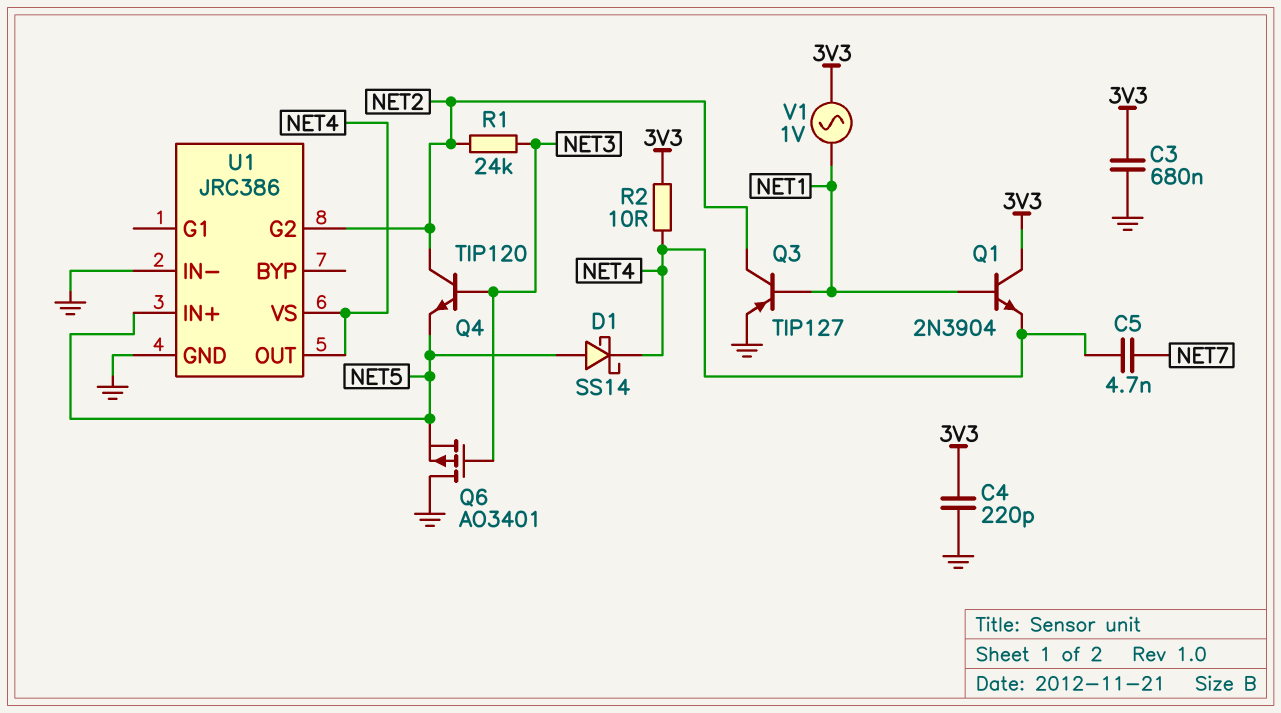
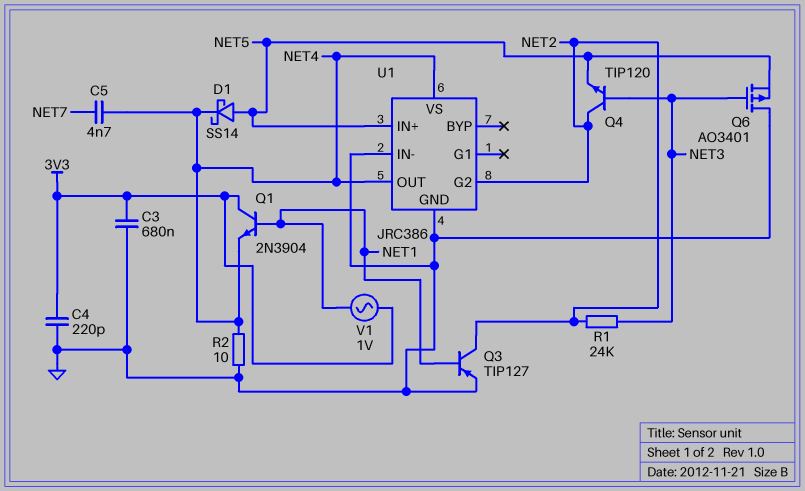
R2: 10 (3V3, NET4) -> 10 (GND, NET4)

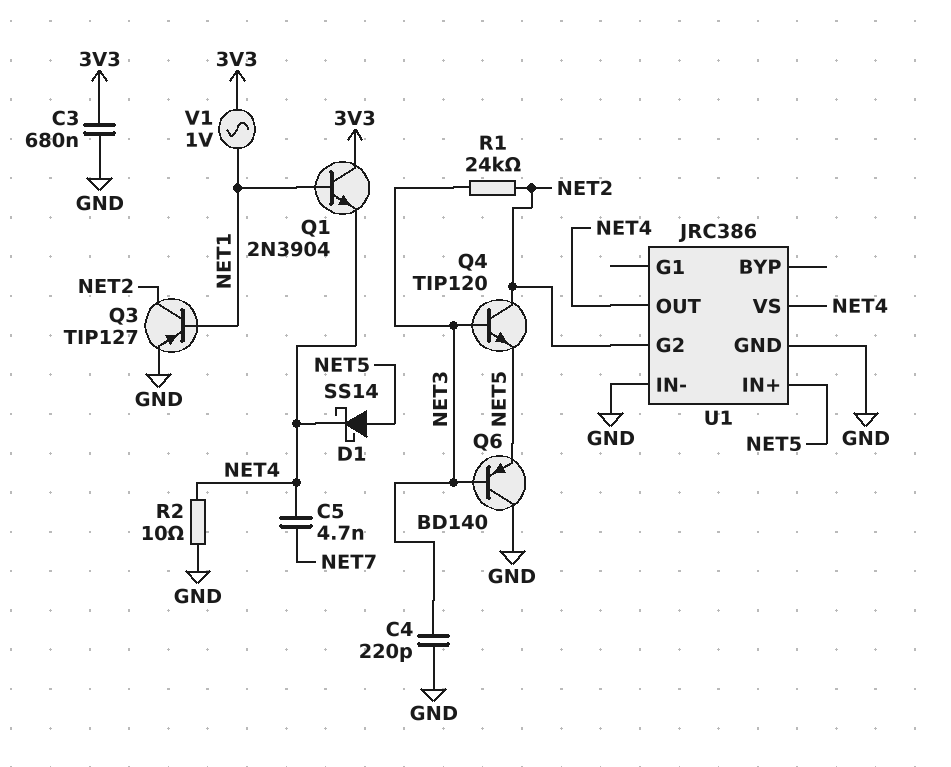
C4: 220pF (3V3, GND) -> 220pF (GND, NET3)
Q6: PMOS AO3401 (G NET3, D GND, S NET5) -> PNP BD140 (B NET3, C GND, E NET5)

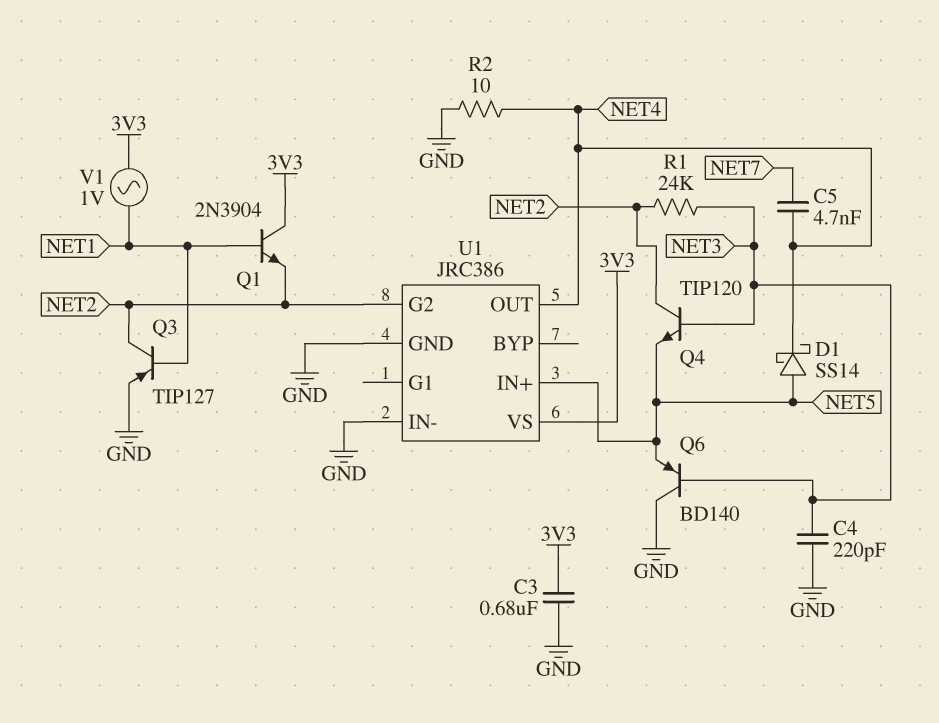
Q1: NPN 2N3904 (B NET1, C 3V3, E NET4) -> NPN 2N3904 (B NET1, C 3V3, E NET2)
U1 pin VS: NET4 -> 3V3

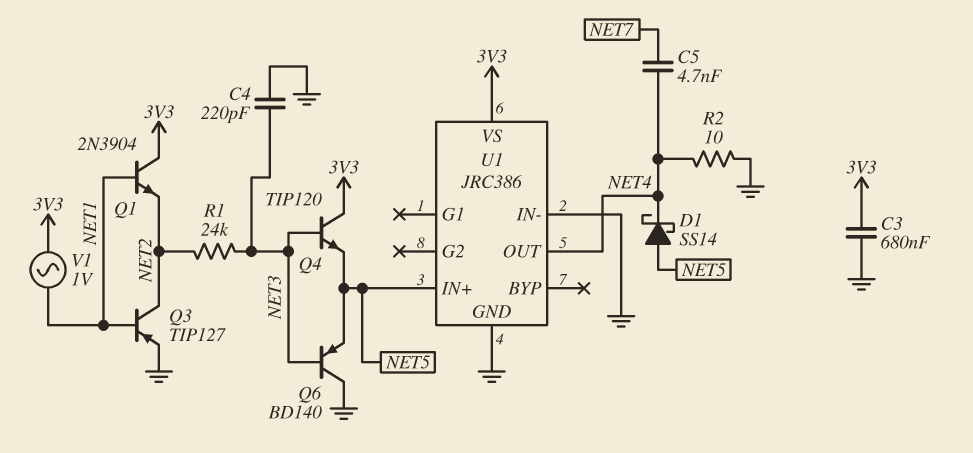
Q4: NPN TIP120 (B NET3, C NET2, E NET5) -> NPN TIP120 (B NET3, C 3V3, E NET5)
U1 pin G2: NET2 -> none

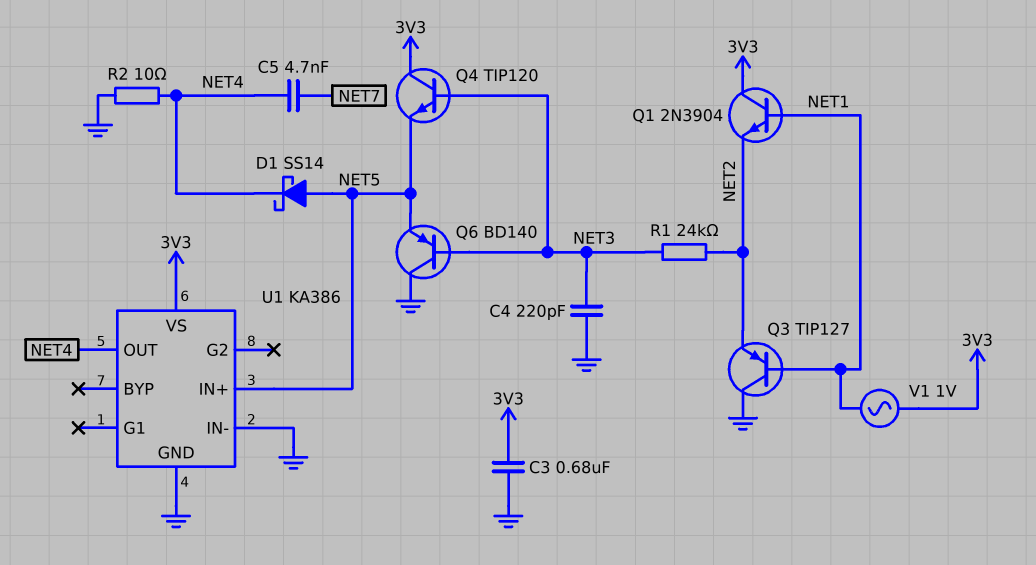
Q3: PNP TIP127 (B NET1, C NET2, E GND) -> PNP TIP127 (B NET1, C GND, E NET2)
U1: JRC386 -> KA386

